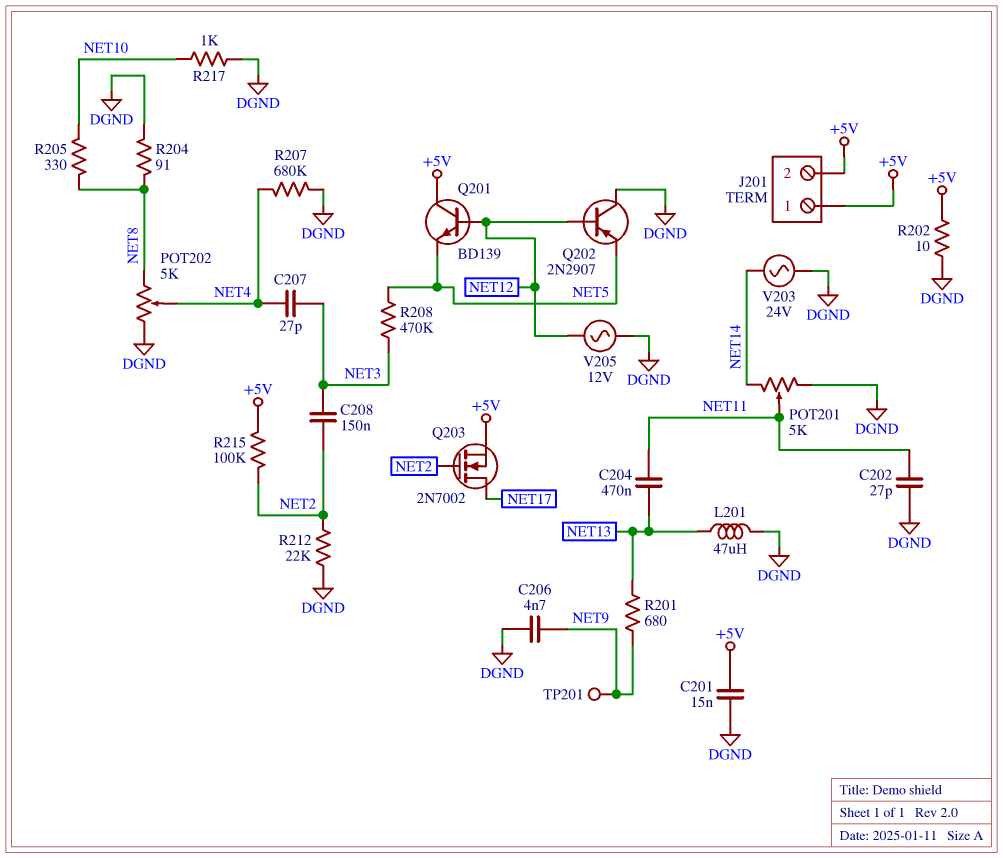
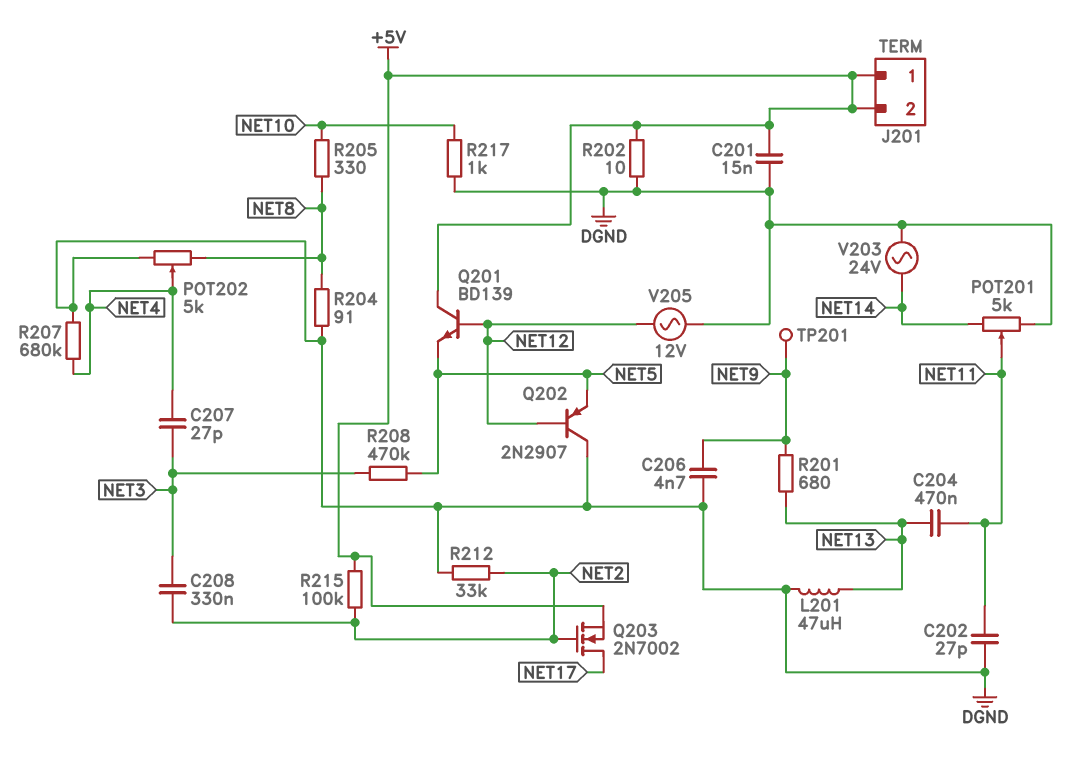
C208: 150nF (NET2, NET3) -> 330nF (NET2, NET3)
R212: 22k (DGND, NET2) -> 33k (DGND, NET2)

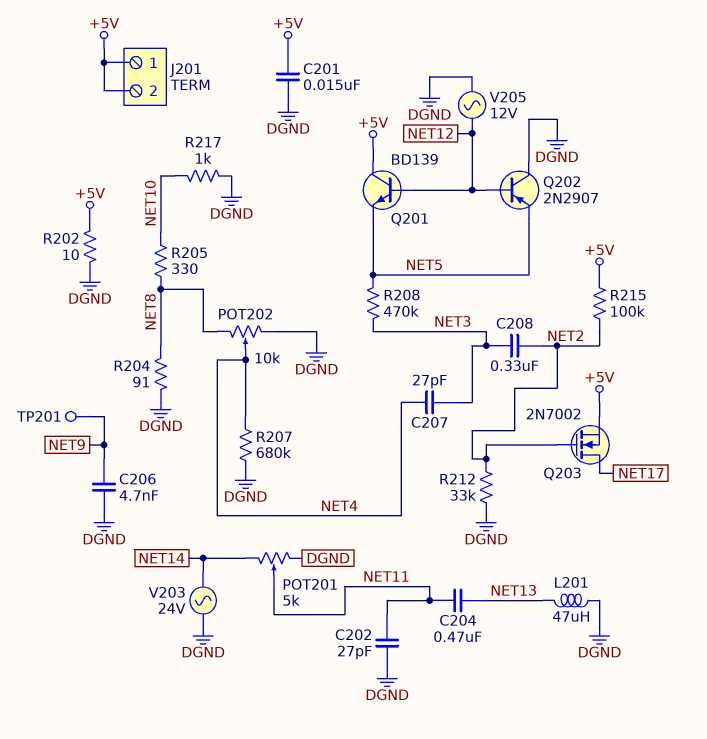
POT202: 5k (DGND, NET8, wiper NET4) -> 10k (DGND, NET8, wiper NET4)
R201: 680 (NET9, NET13) -> none

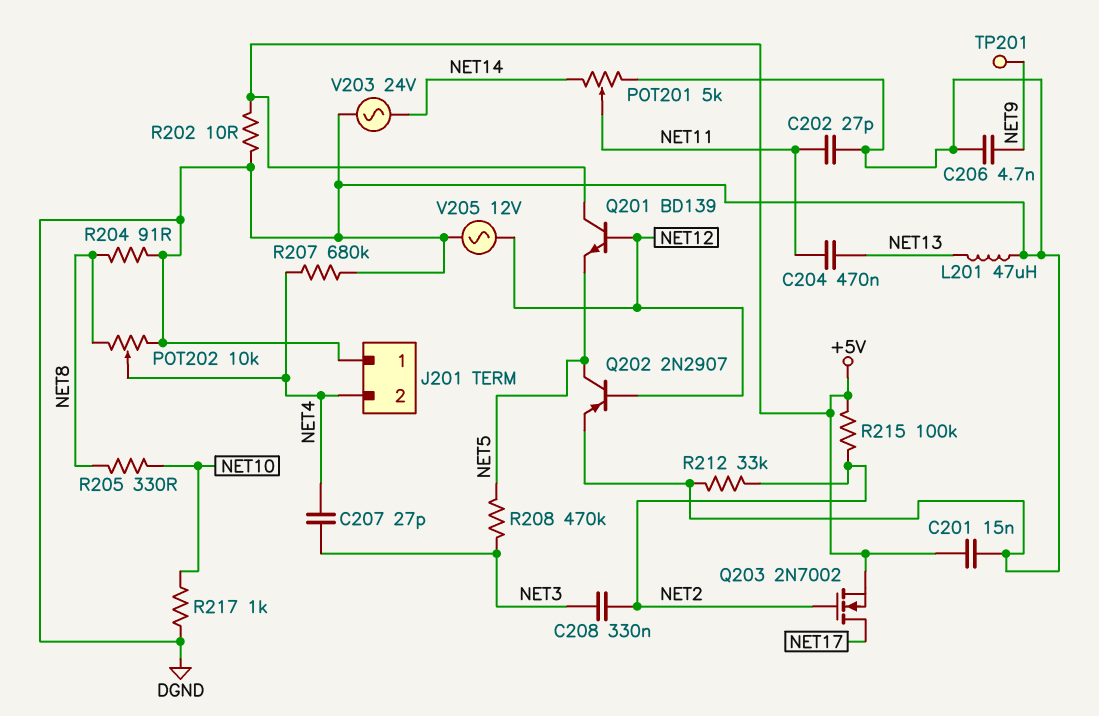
J201 pin 1: +5V -> DGND
J201 pin 2: +5V -> NET4
Q202: PNP 2N2907 (B NET12, C DGND, E NET5) -> PNP 2N2907 (B NET12, C NET5, E DGND)

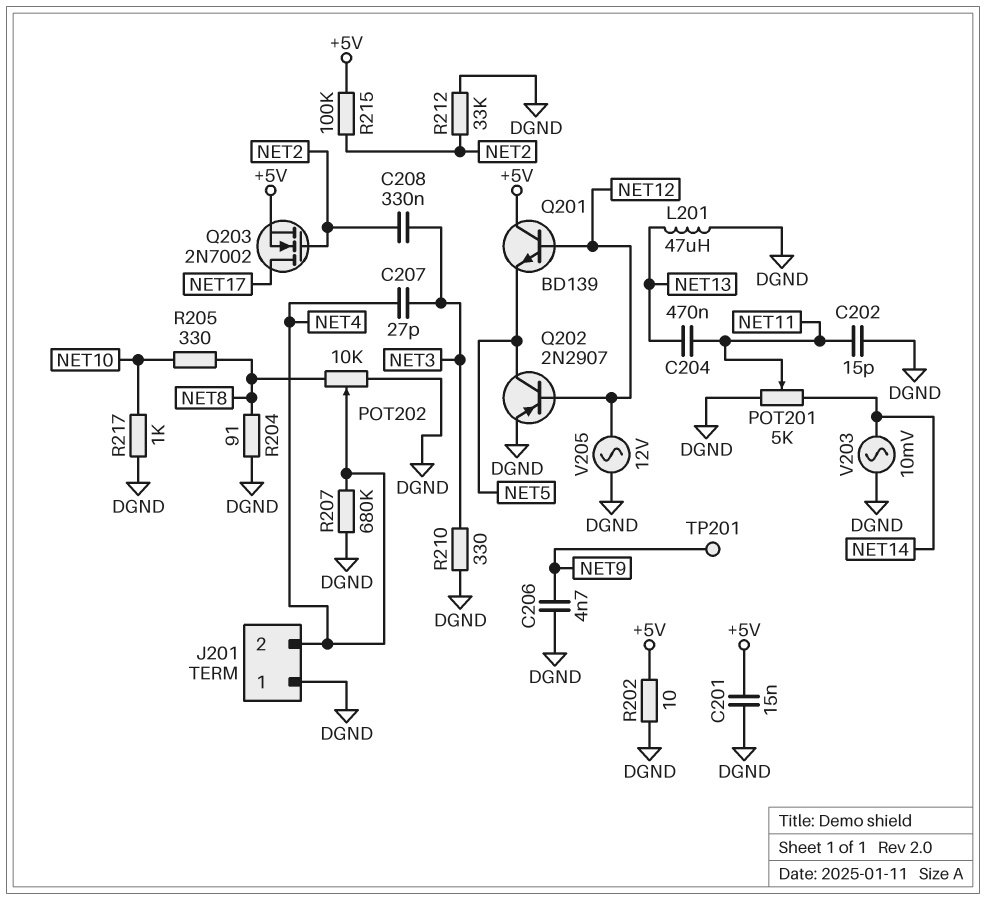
C202: 27pF (DGND, NET11) -> 15pF (DGND, NET11)
R208: 470k (NET3, NET5) -> none
R210: none -> 330 (DGND, NET3)
V203: AC 24V (DGND, NET14) -> AC 10mV (DGND, NET14)

